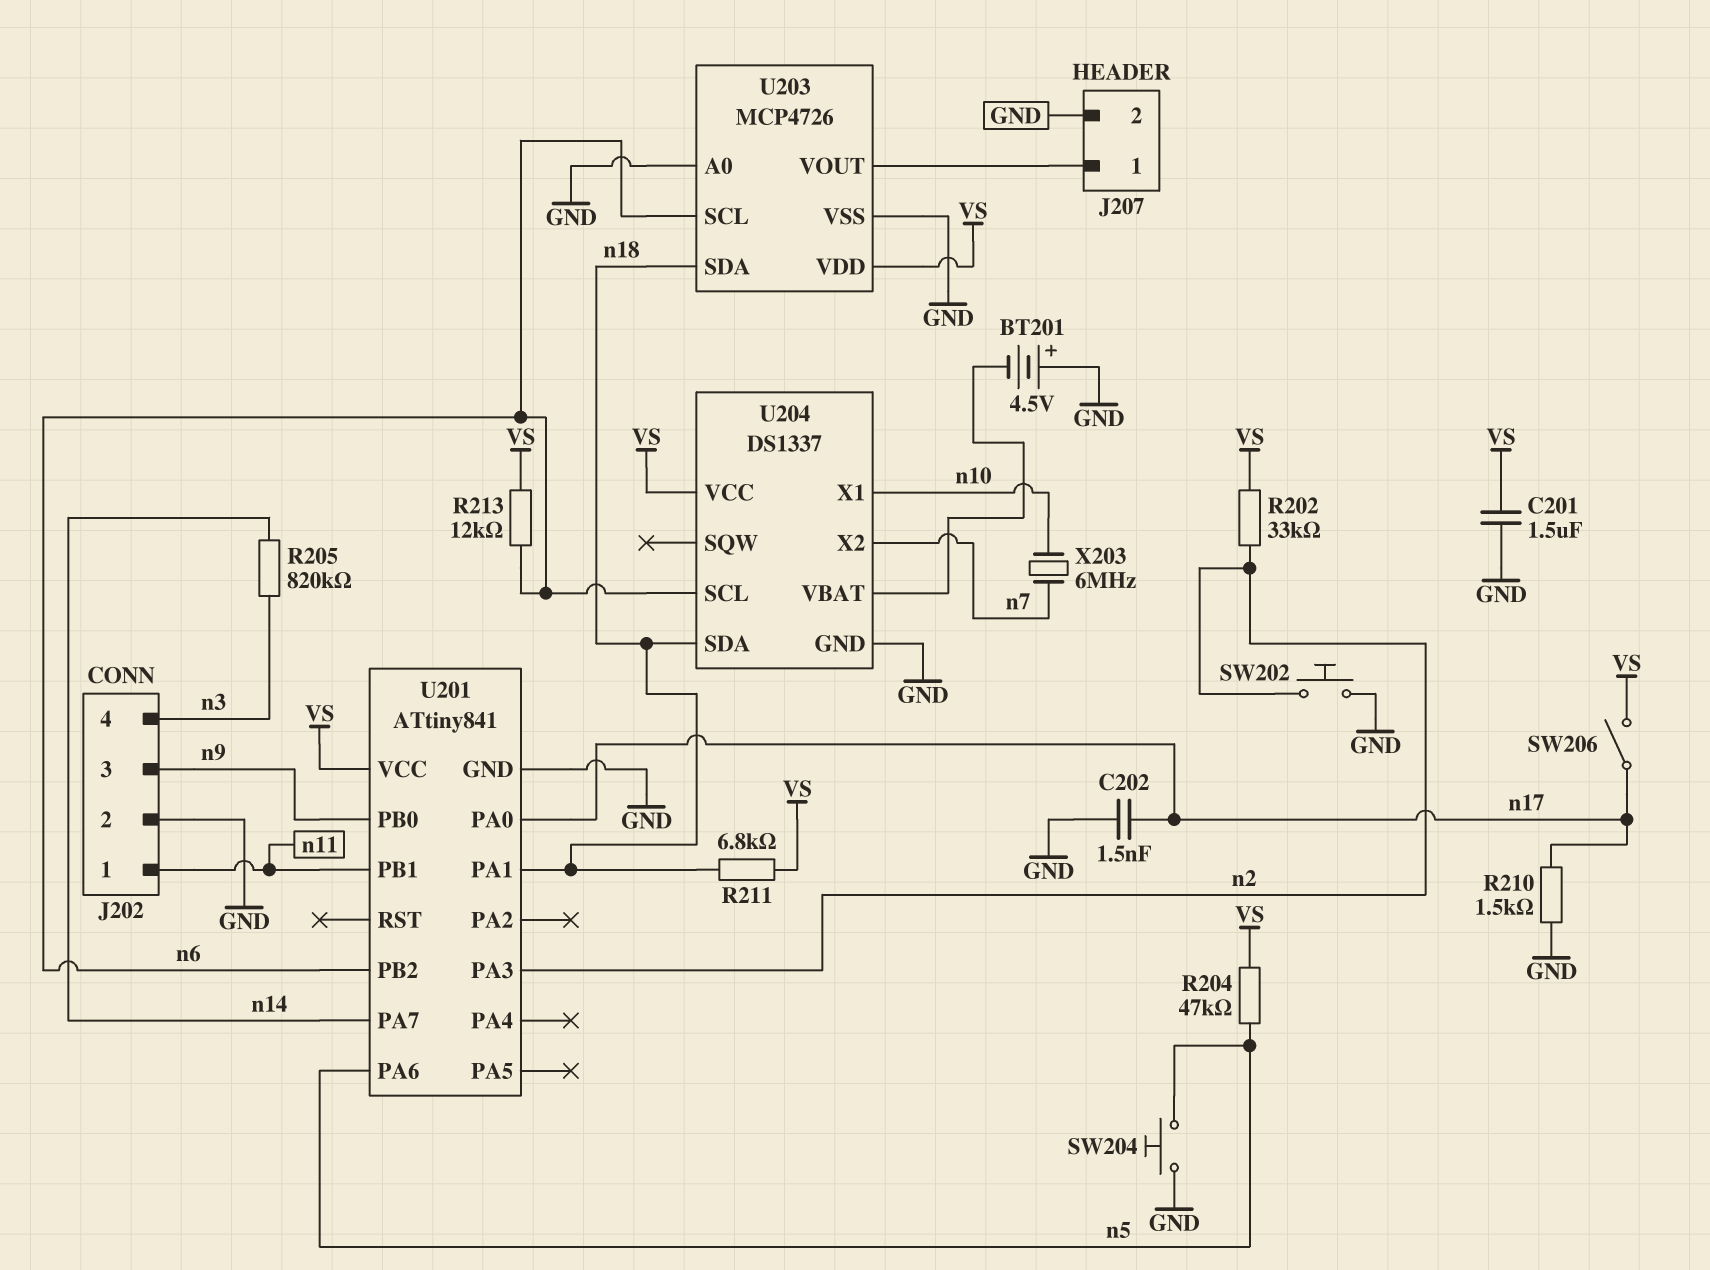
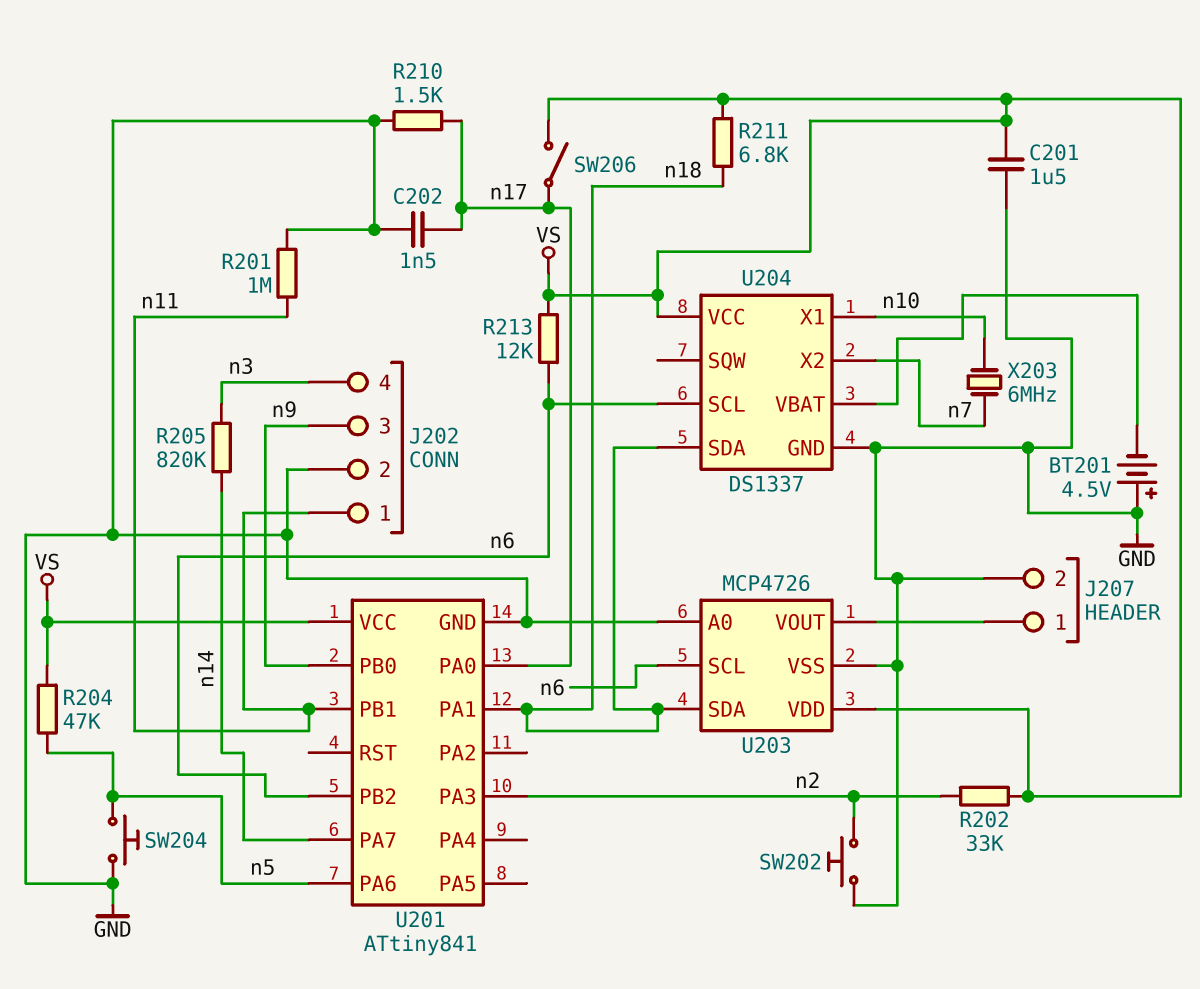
R201: none -> 1M (GND, n11)

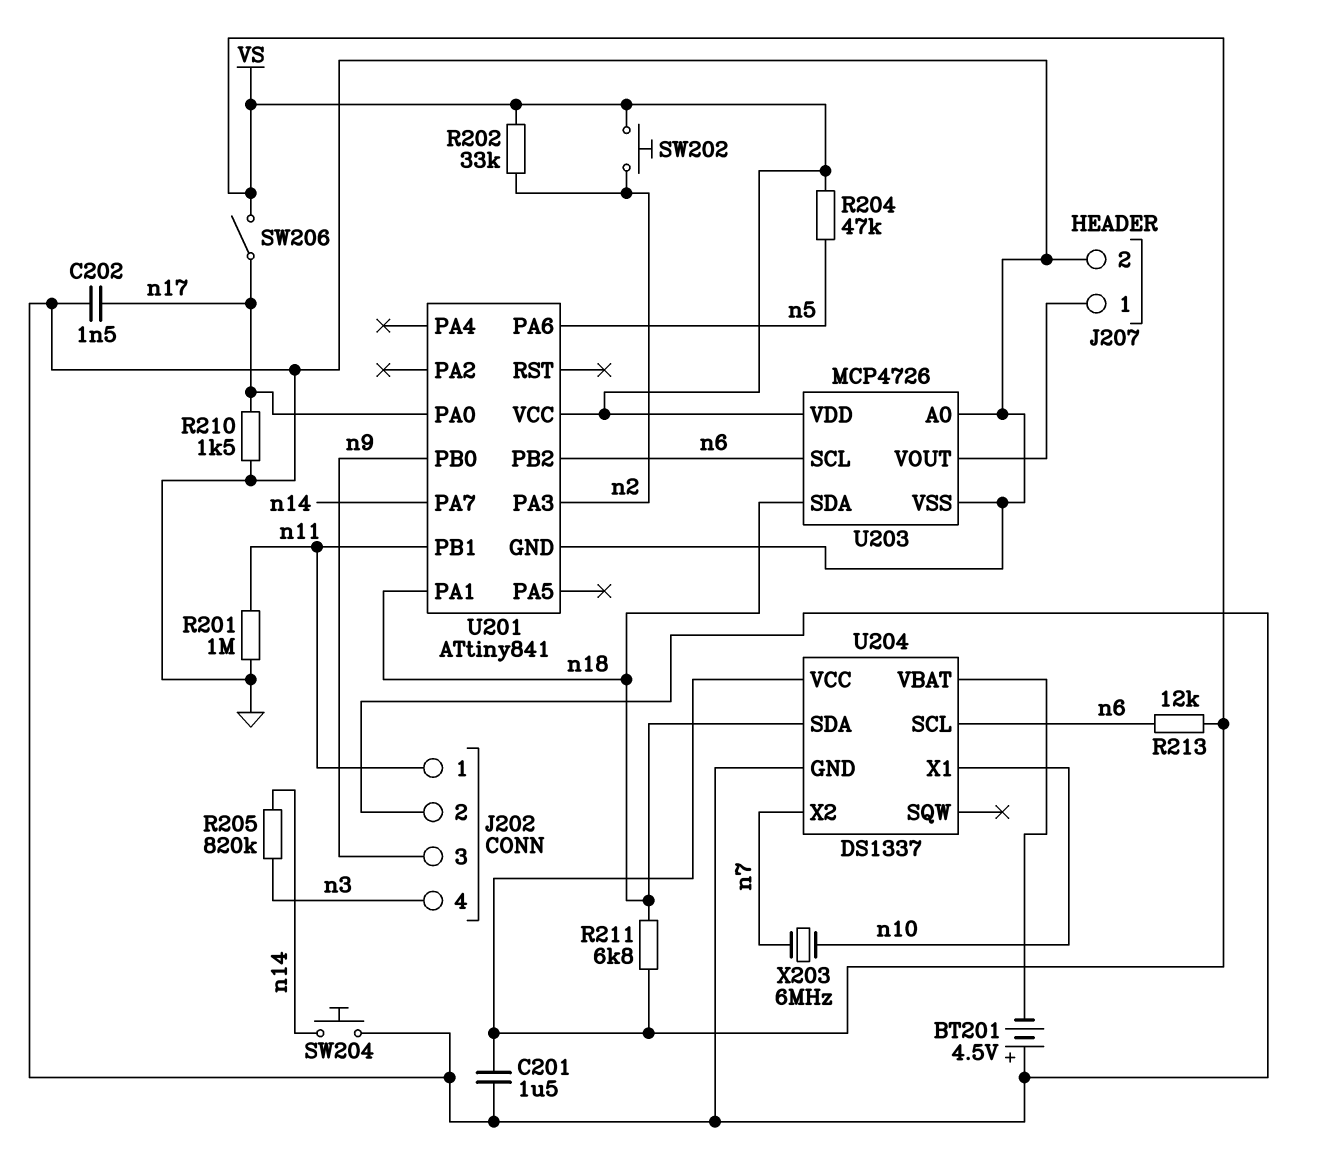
SW202: button (GND, n2) -> button (VS, n2)
SW204: button (GND, n5) -> button (GND, n14)

